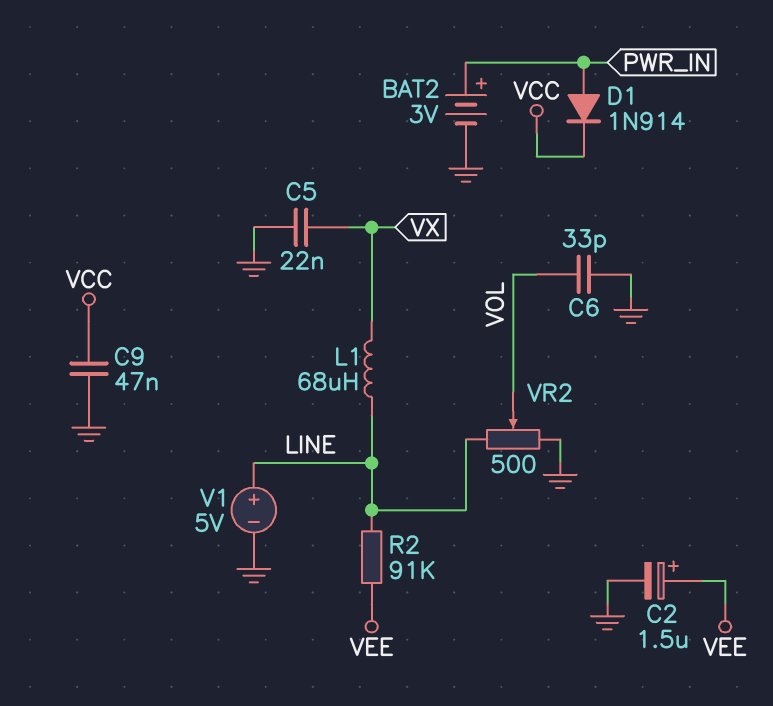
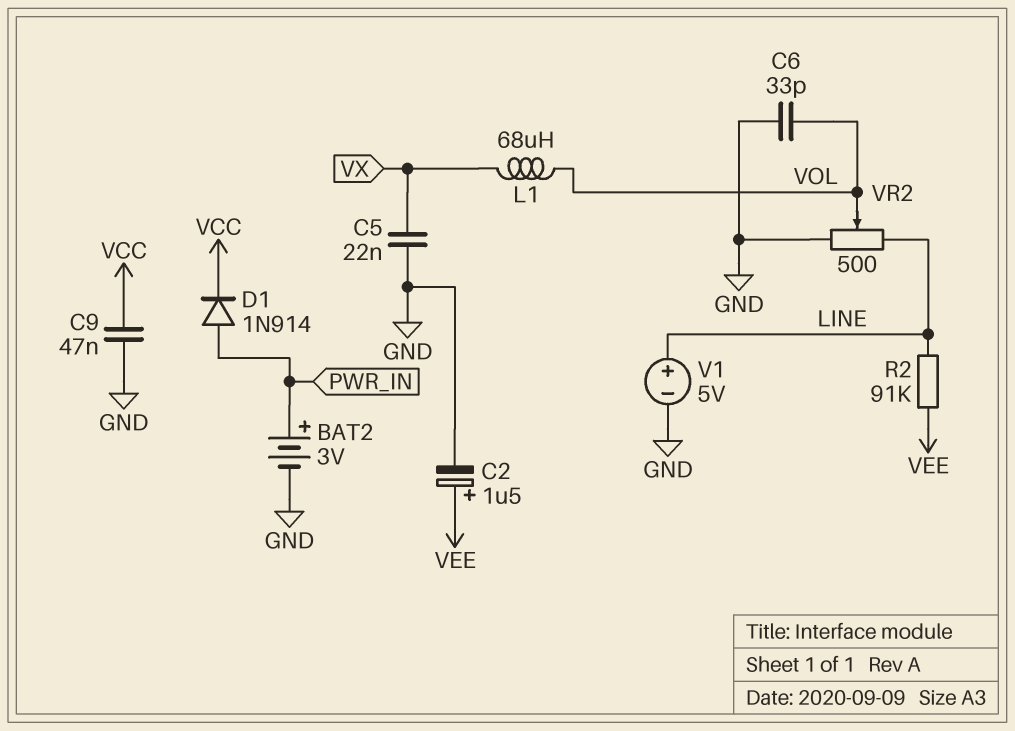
L1: 68uH (LINE, VX) -> 68uH (VOL, VX)

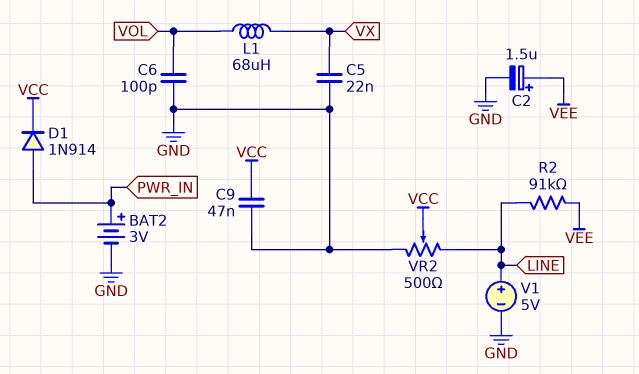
C6: 33pF (GND, VOL) -> 100pF (GND, VOL)
VR2: 500 (GND, LINE, wiper VOL) -> 500 (GND, LINE, wiper VCC)

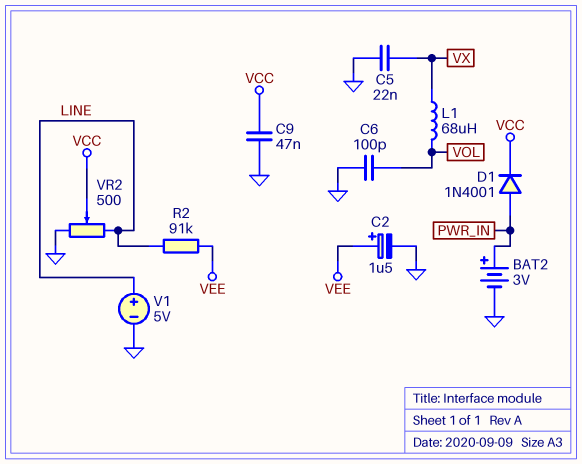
D1: diode 1N914 (A PWR_IN, K VCC) -> diode 1N4001 (A PWR_IN, K VCC)

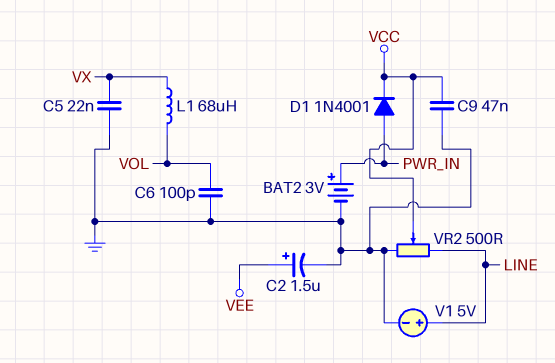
R2: 91k (LINE, VEE) -> none

